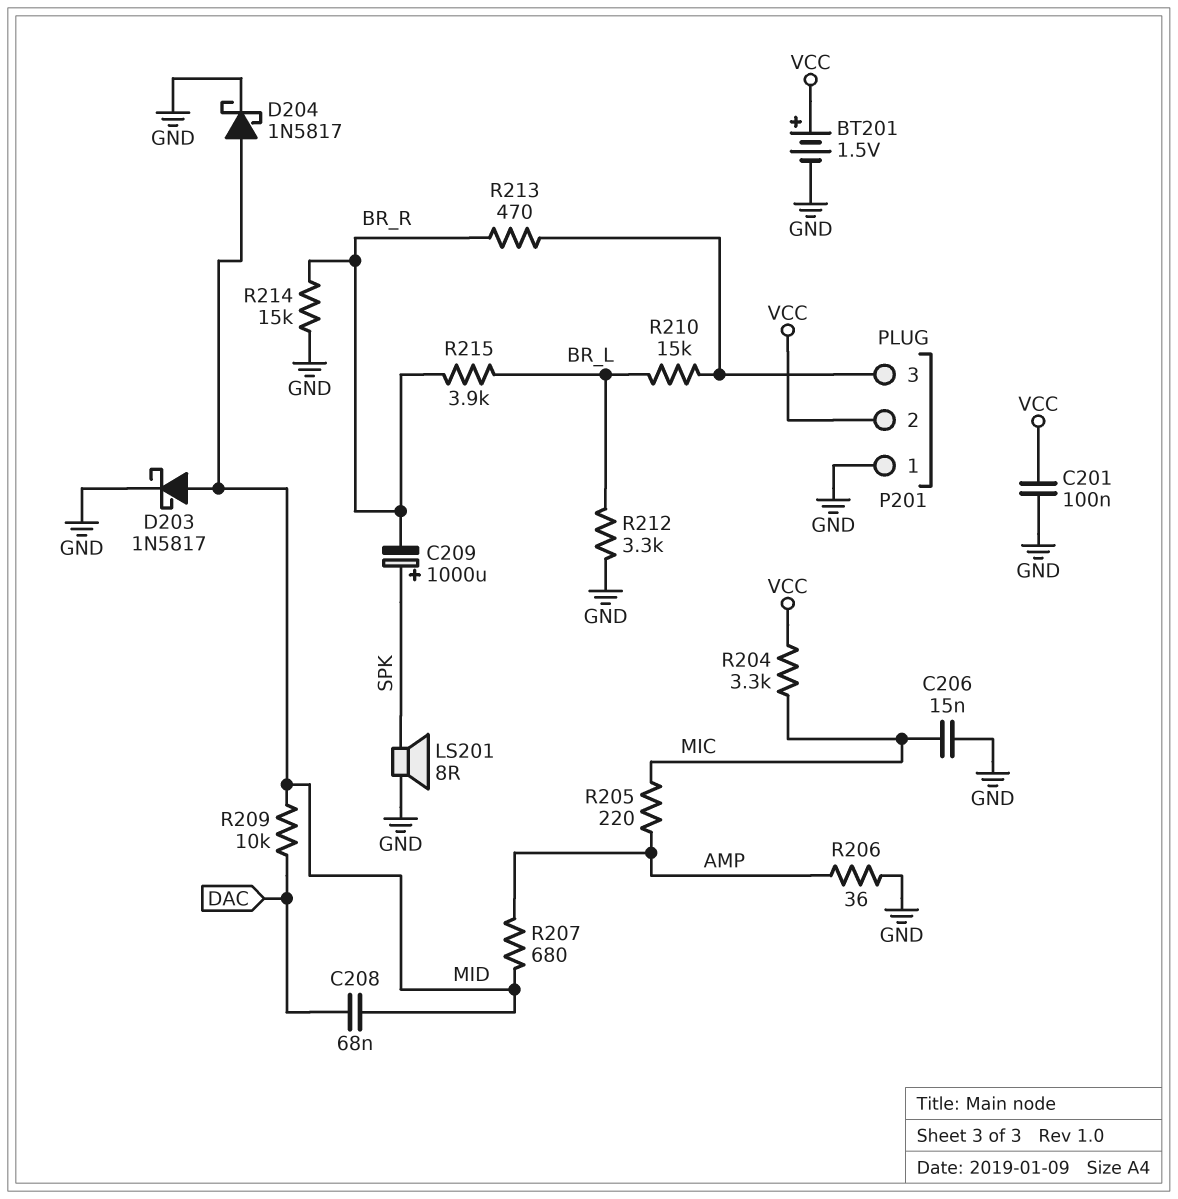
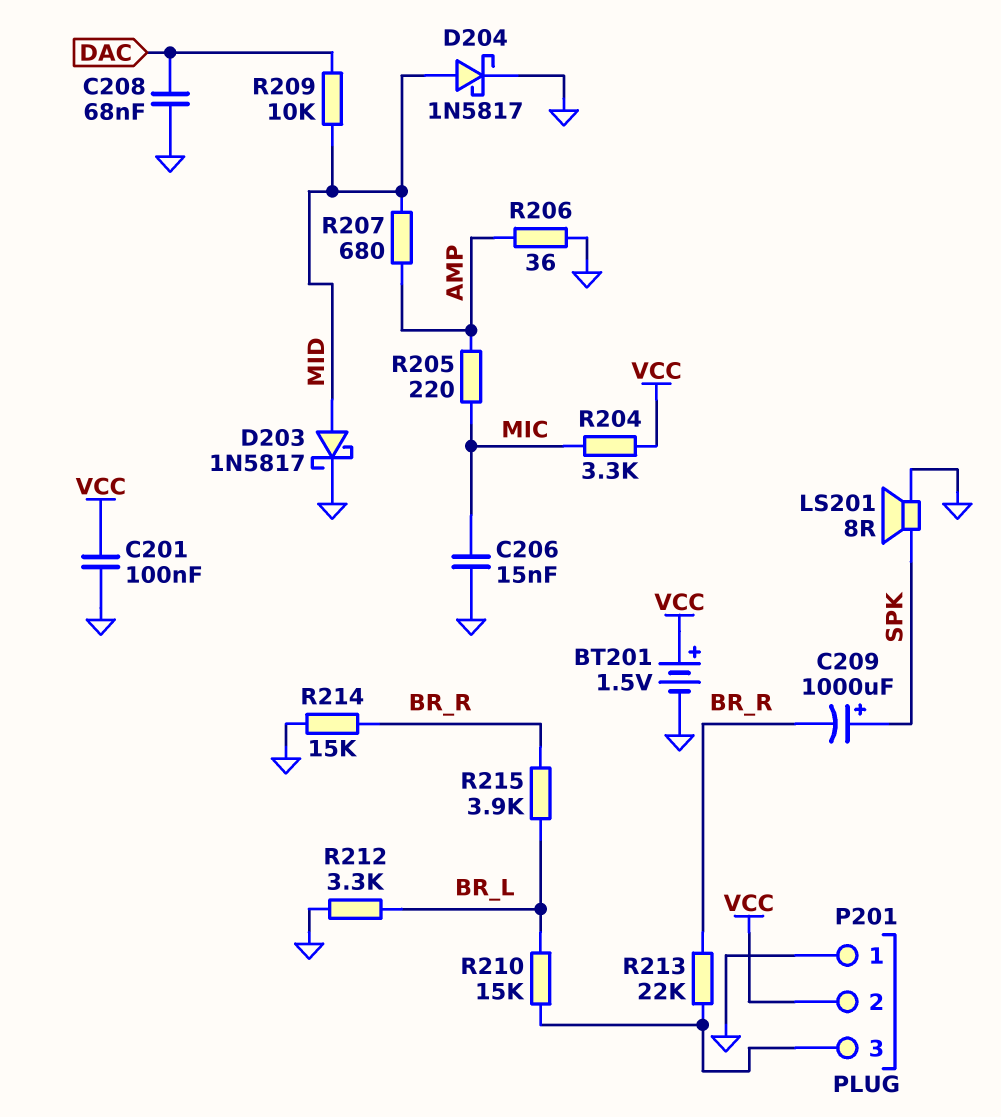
C208: 68nF (DAC, MID) -> 68nF (DAC, GND)
R213: 470 (BR_R, P201/3) -> 22k (BR_R, P201/3)

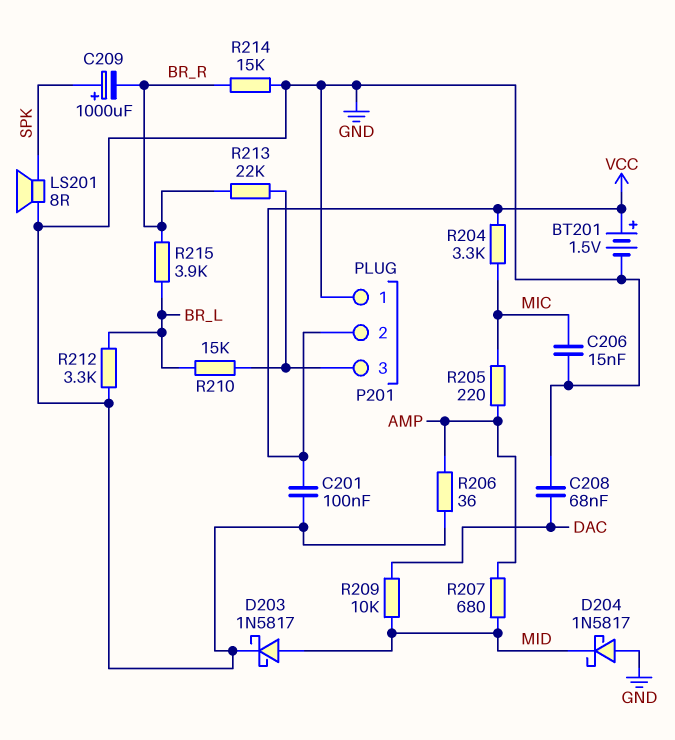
D204: schottky 1N5817 (A MID, K GND) -> schottky 1N5817 (A GND, K MID)

